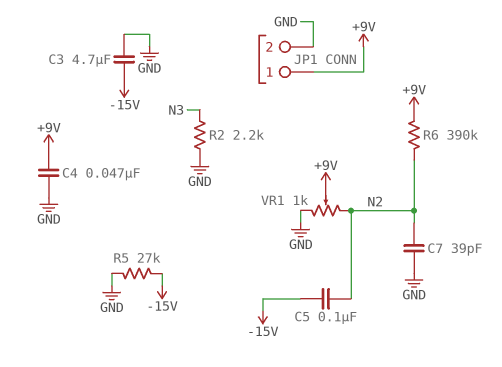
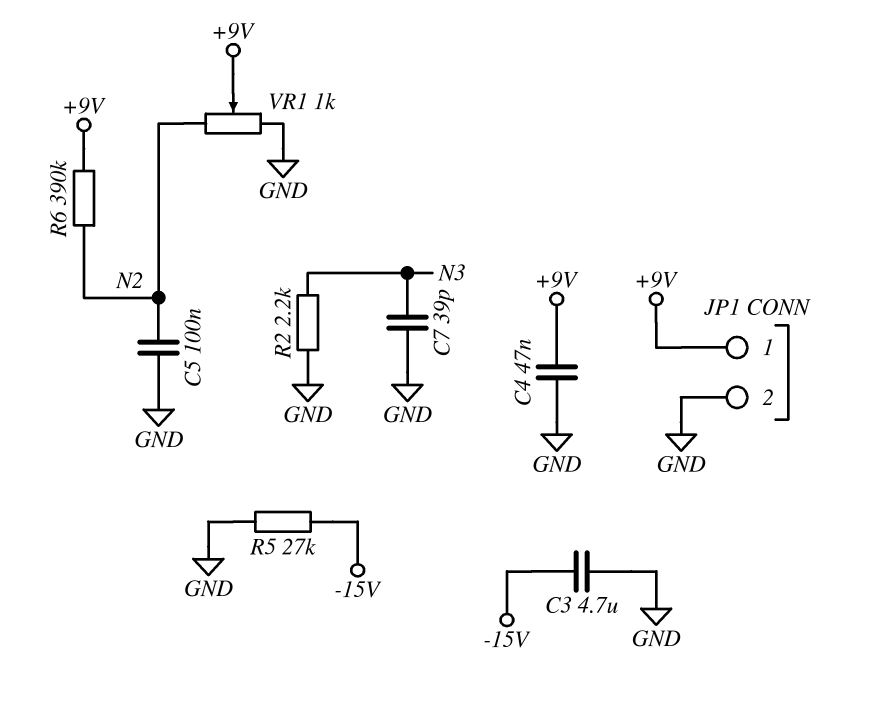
C5: 100nF (-15V, N2) -> 100nF (GND, N2)
C7: 39pF (GND, N2) -> 39pF (GND, N3)

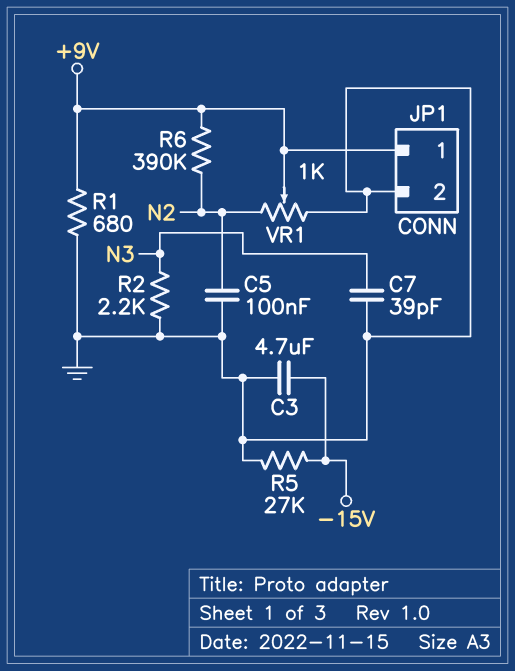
C4: 47nF (+9V, GND) -> none
R1: none -> 680 (+9V, GND)

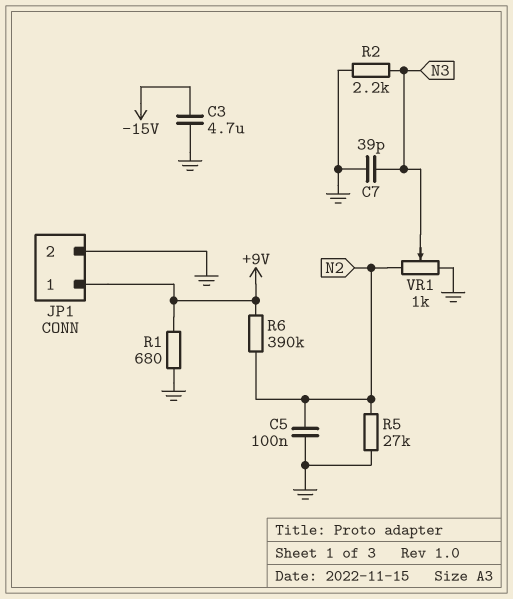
R5: 27k (-15V, GND) -> 27k (GND, N2)
VR1: 1k (GND, N2, wiper +9V) -> 1k (GND, N2, wiper N3)

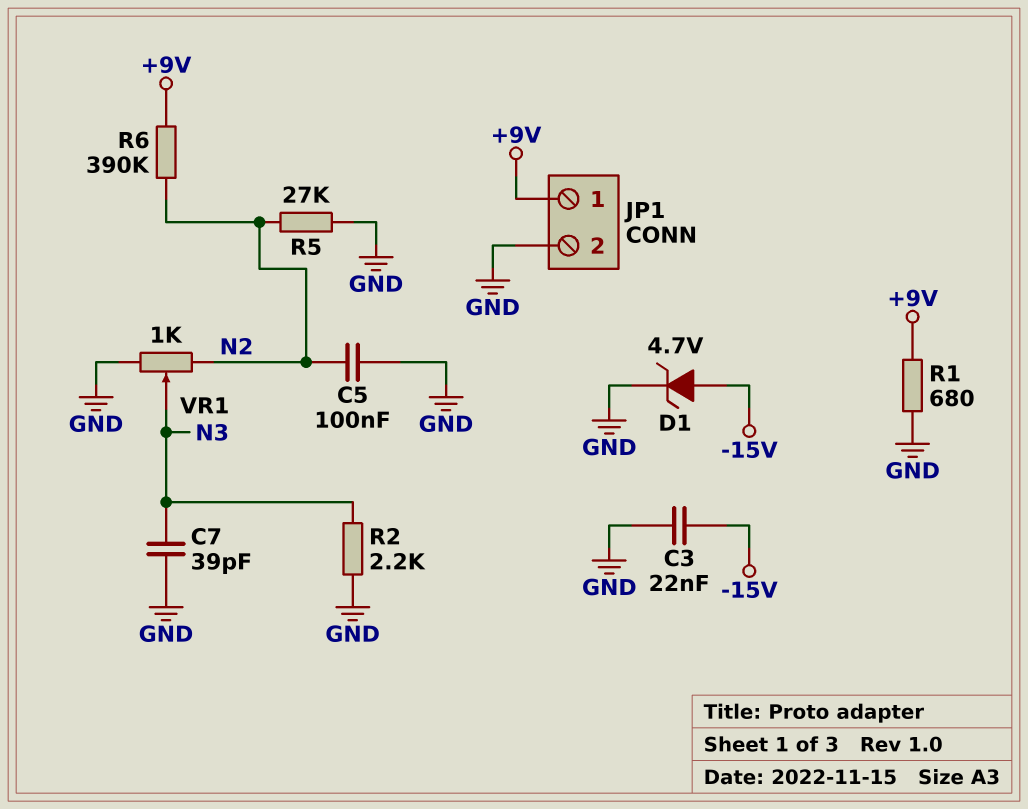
C3: 4.7uF (-15V, GND) -> 22nF (-15V, GND)
D1: none -> zener 4.7V (A -15V, K GND)

